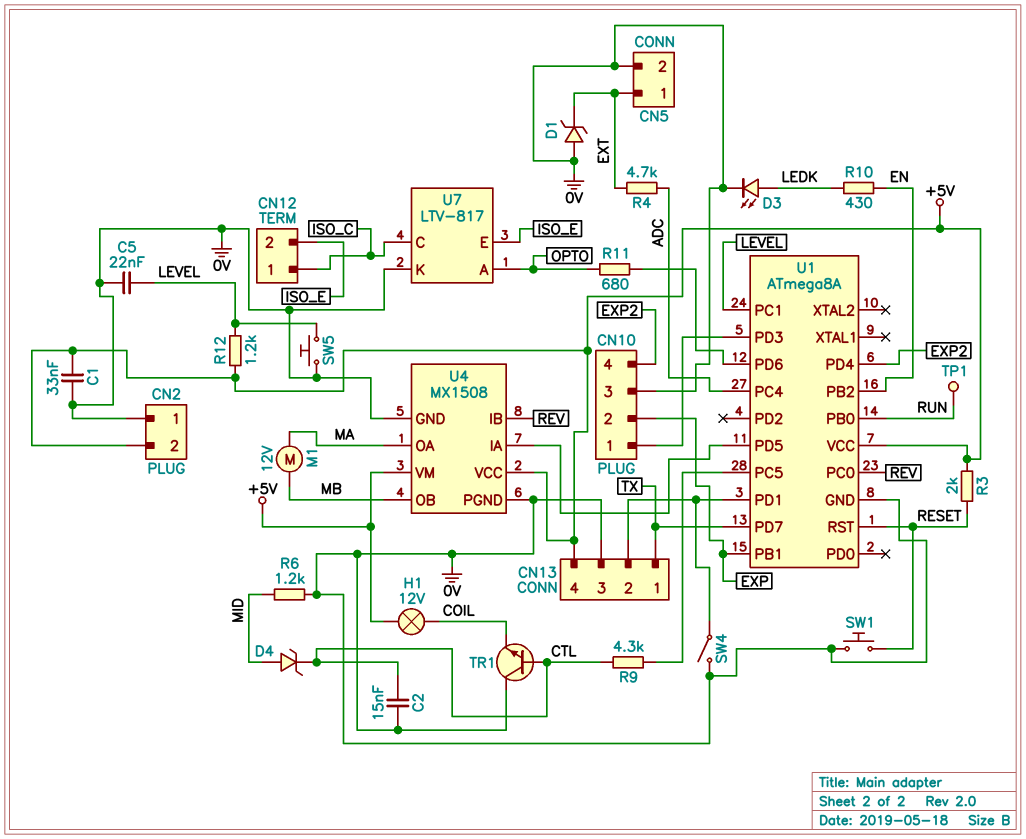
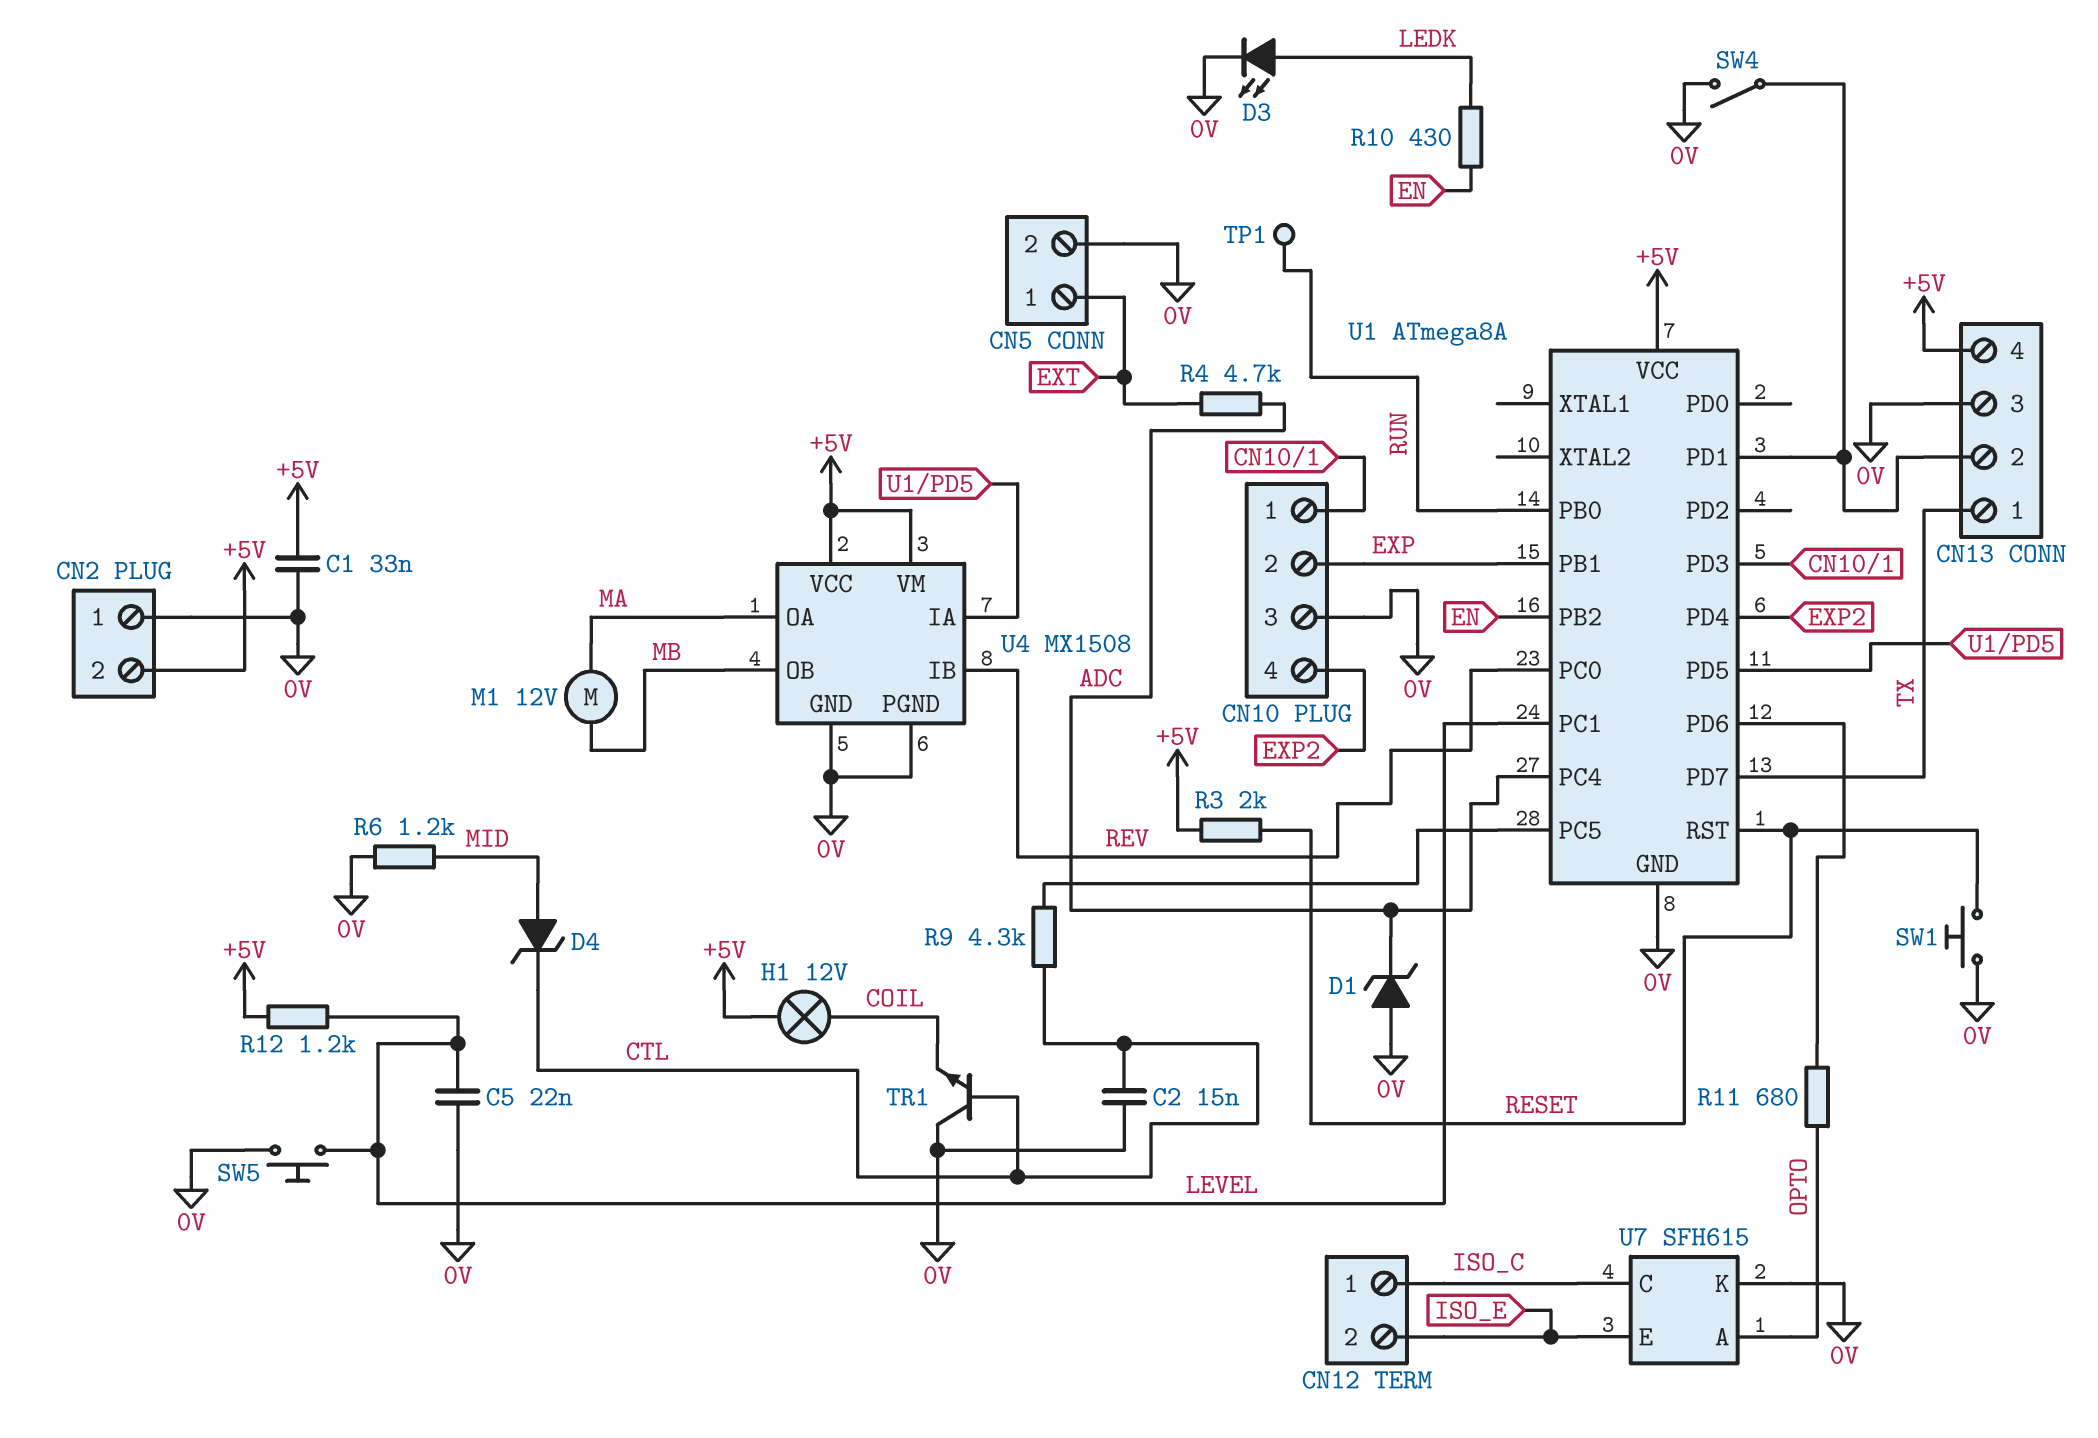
D1: zener (A 0V, K EXT) -> zener (A 0V, K ADC)
U7: LTV-817 -> SFH615

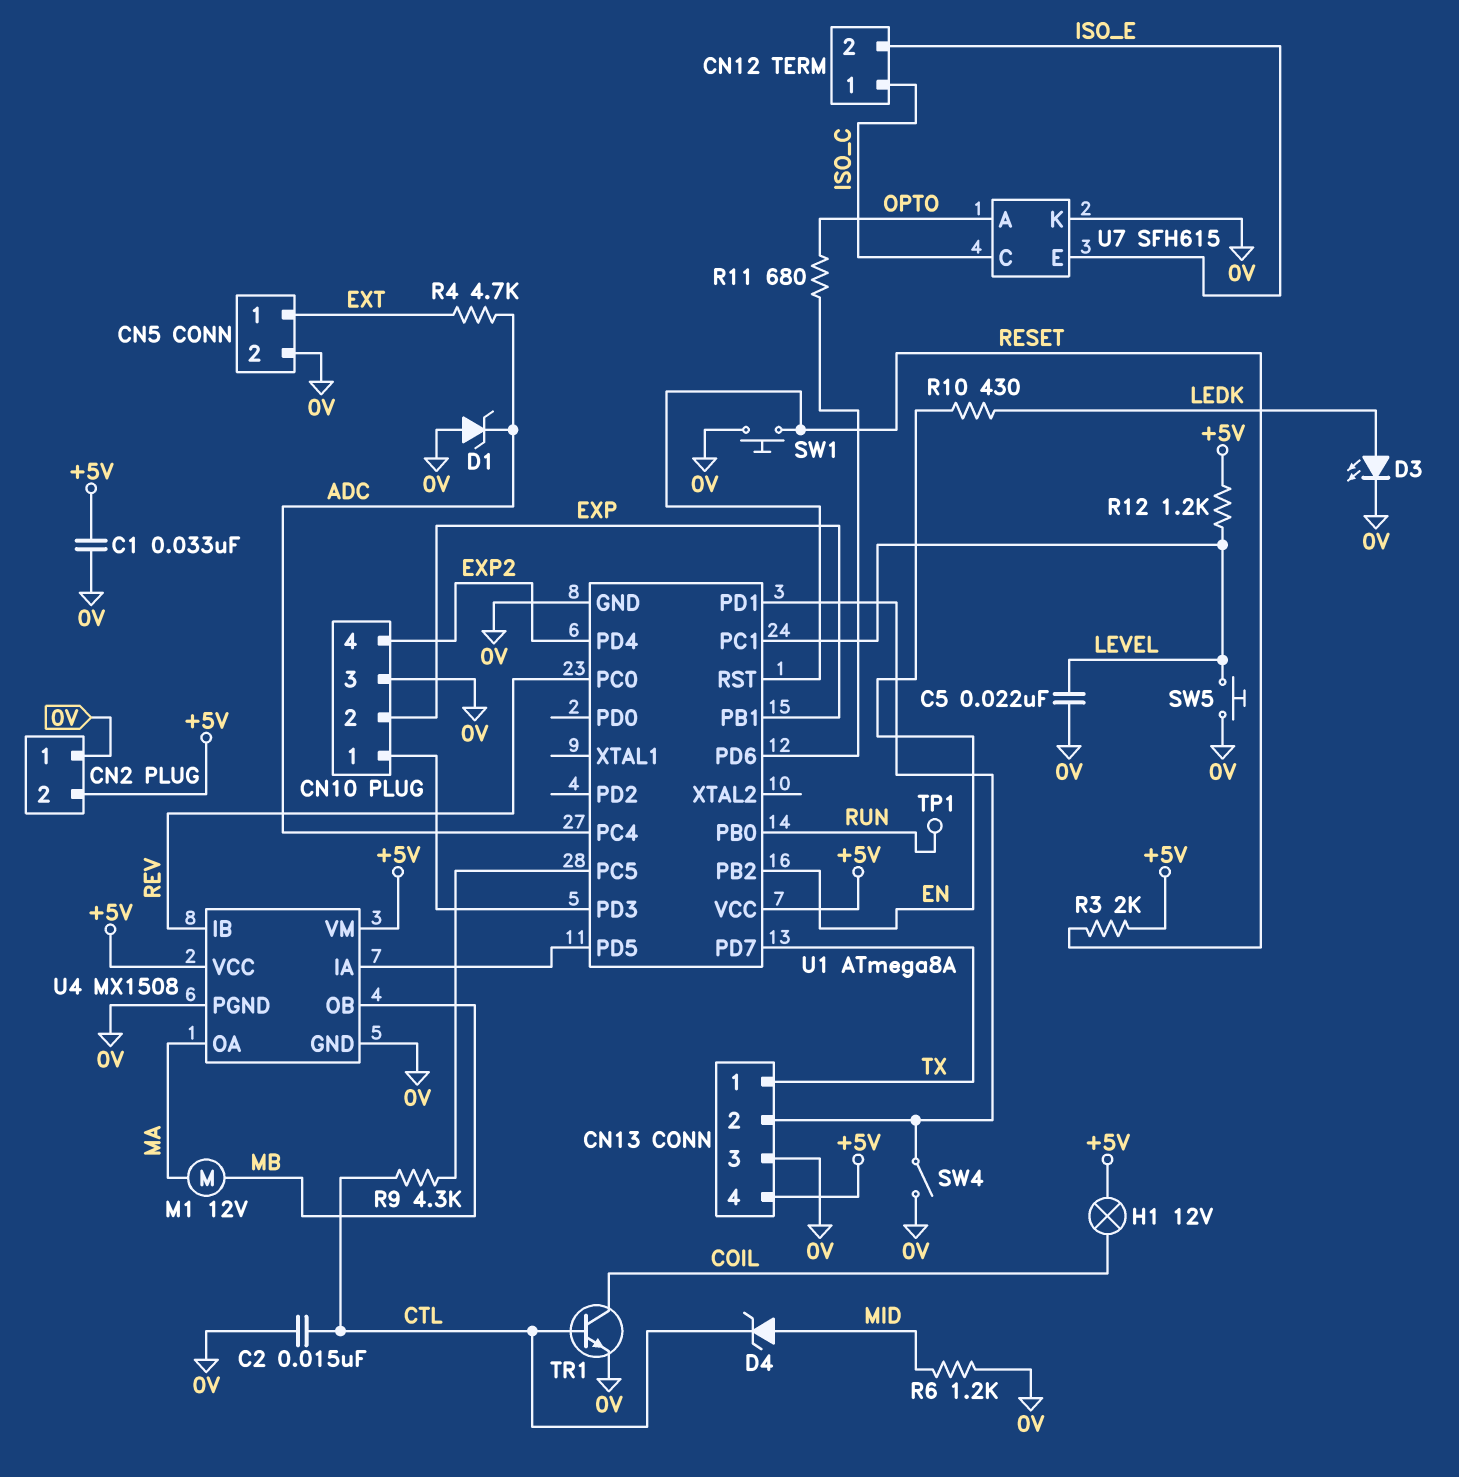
TR1: NPN (B CTL, C 0V, E COIL) -> NPN (B CTL, C COIL, E 0V)

